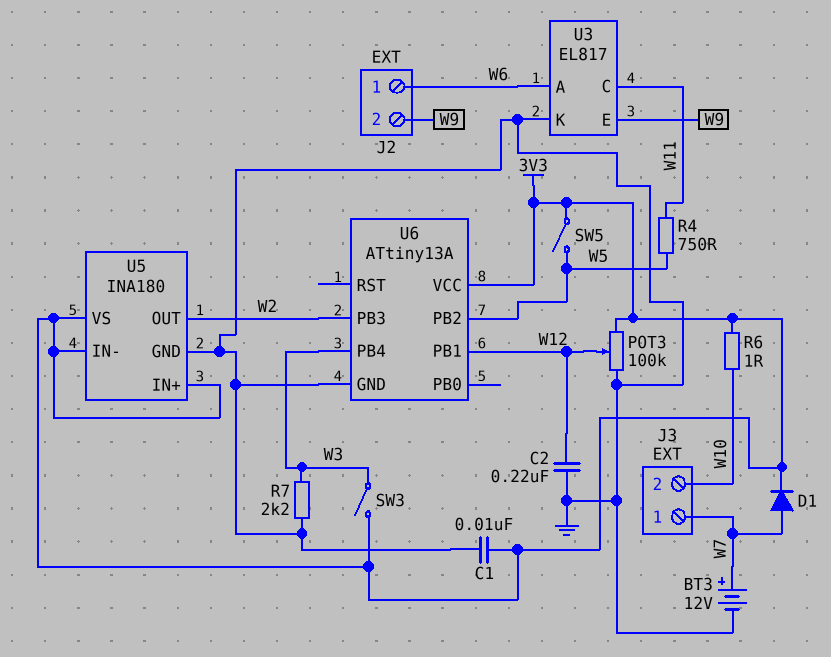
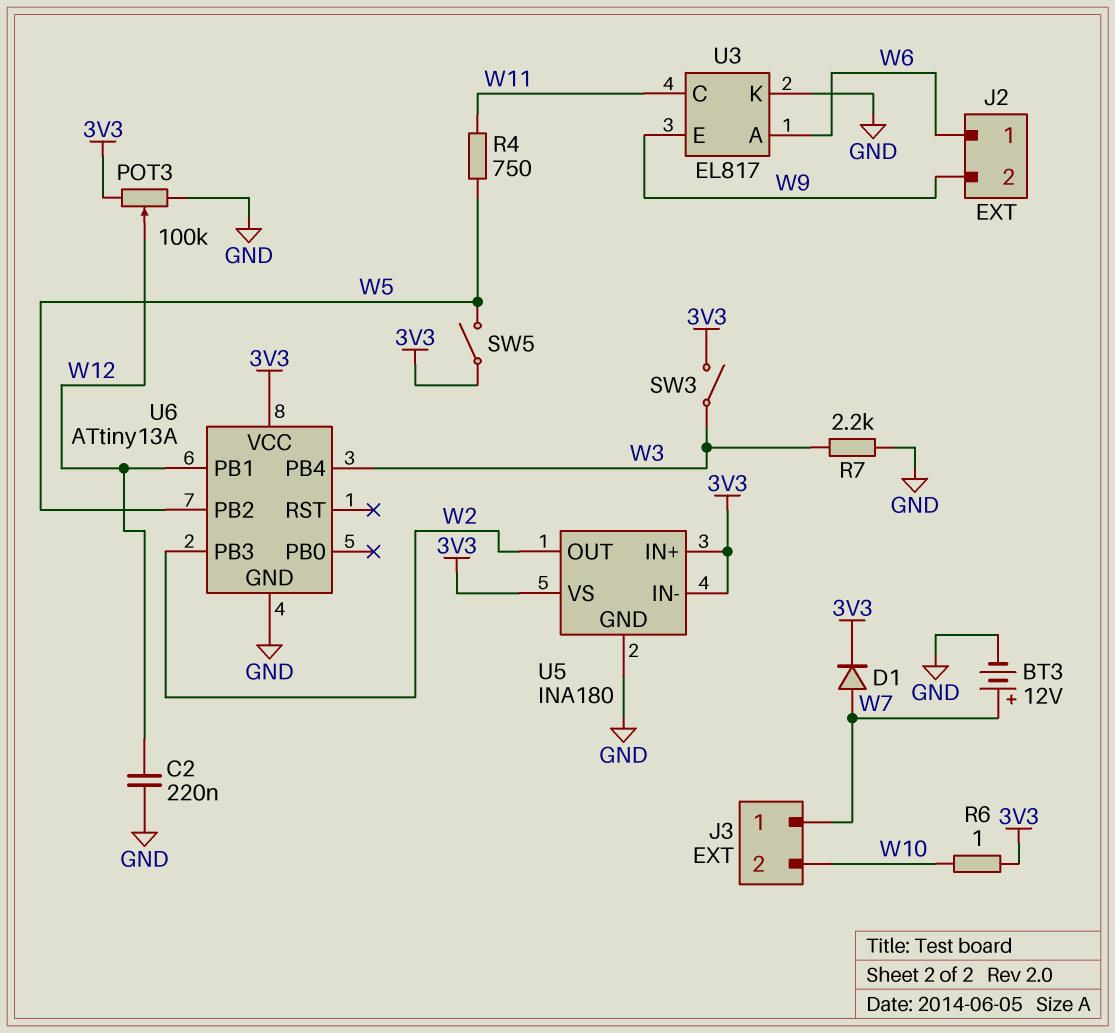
C1: 10nF (3V3, GND) -> none

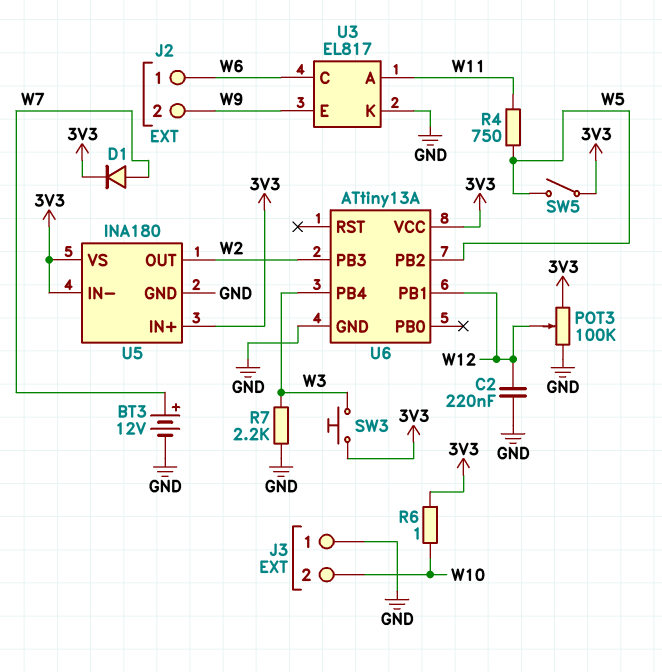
J3 pin 1: W7 -> GND
SW3: switch (3V3, W3) -> button (3V3, W3)
U3 pin A: W6 -> W11
U3 pin C: W11 -> W6

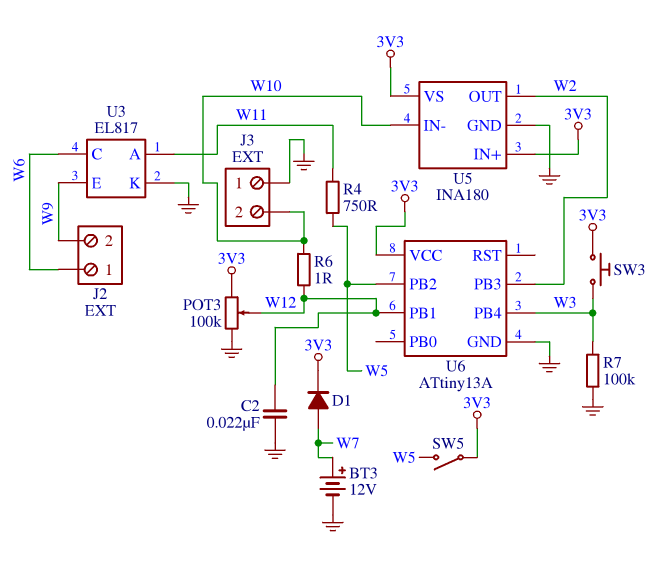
C2: 220nF (GND, W12) -> 22nF (GND, W12)
R6: 1 (3V3, W10) -> 1 (W10, W12)
R7: 2.2k (GND, W3) -> 100k (GND, W3)
U5 pin IN-: 3V3 -> W10

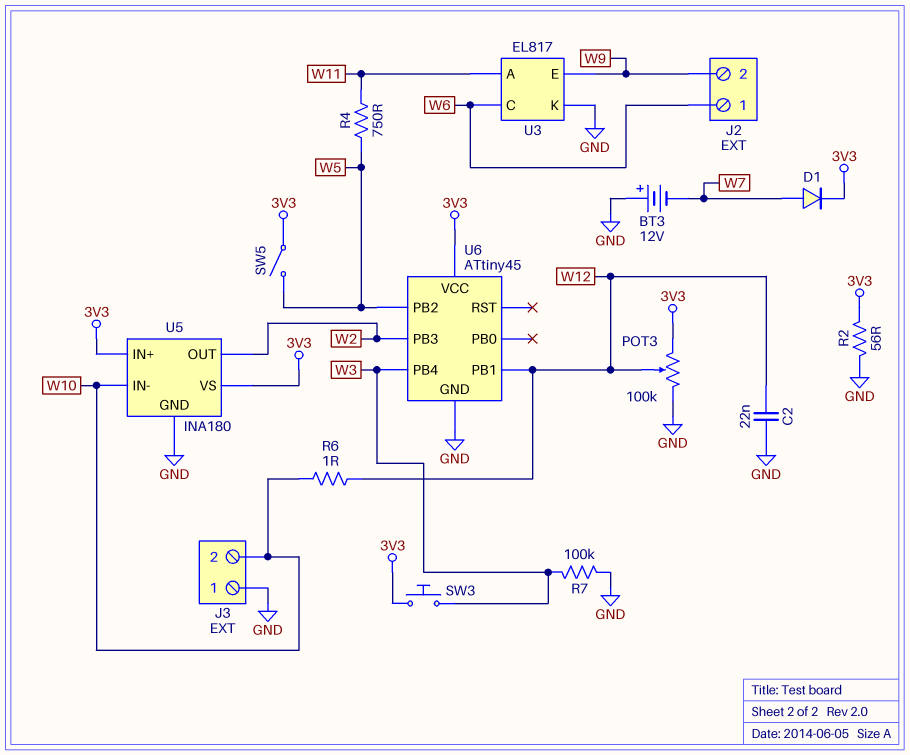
BT3: 12V (plus W7, minus GND) -> 12V (plus GND, minus W7)
R2: none -> 56 (3V3, GND)
U6: ATtiny13A -> ATtiny45

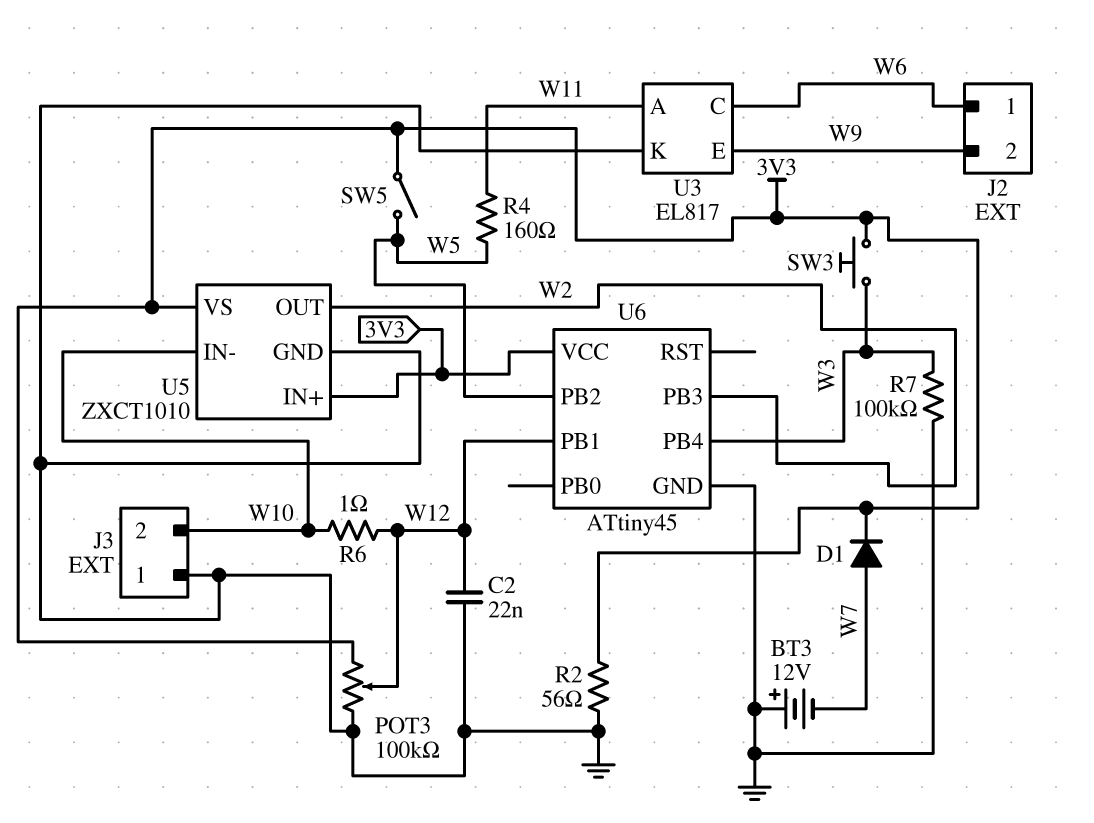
R4: 750 (W5, W11) -> 160 (W5, W11)
U5: INA180 -> ZXCT1010

